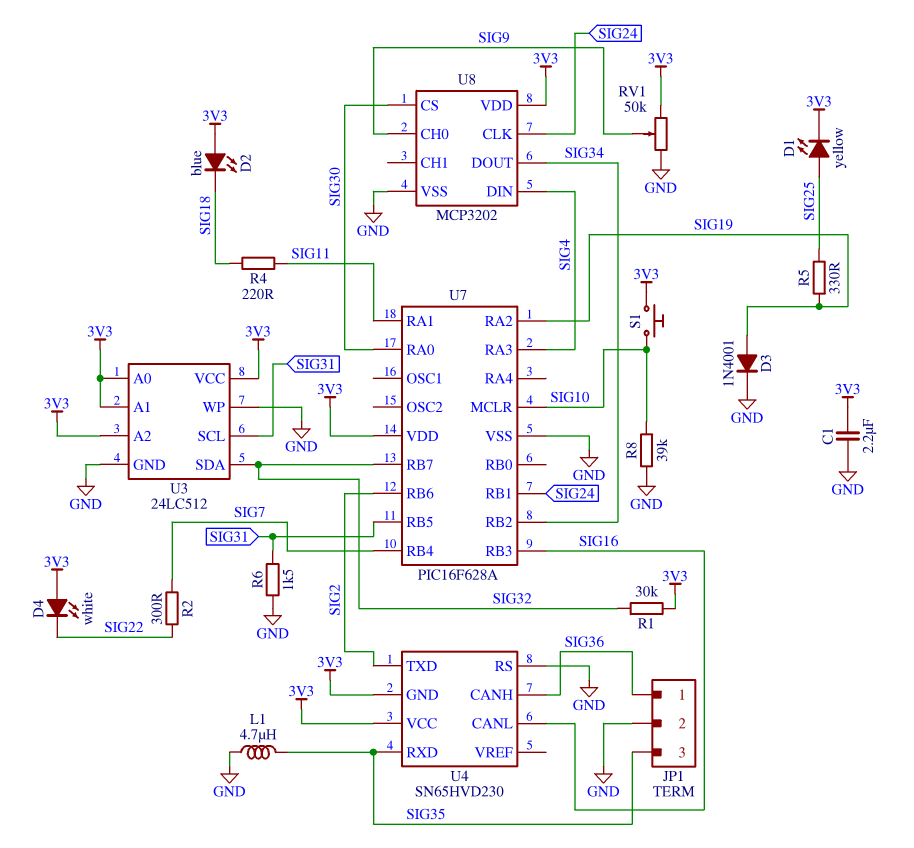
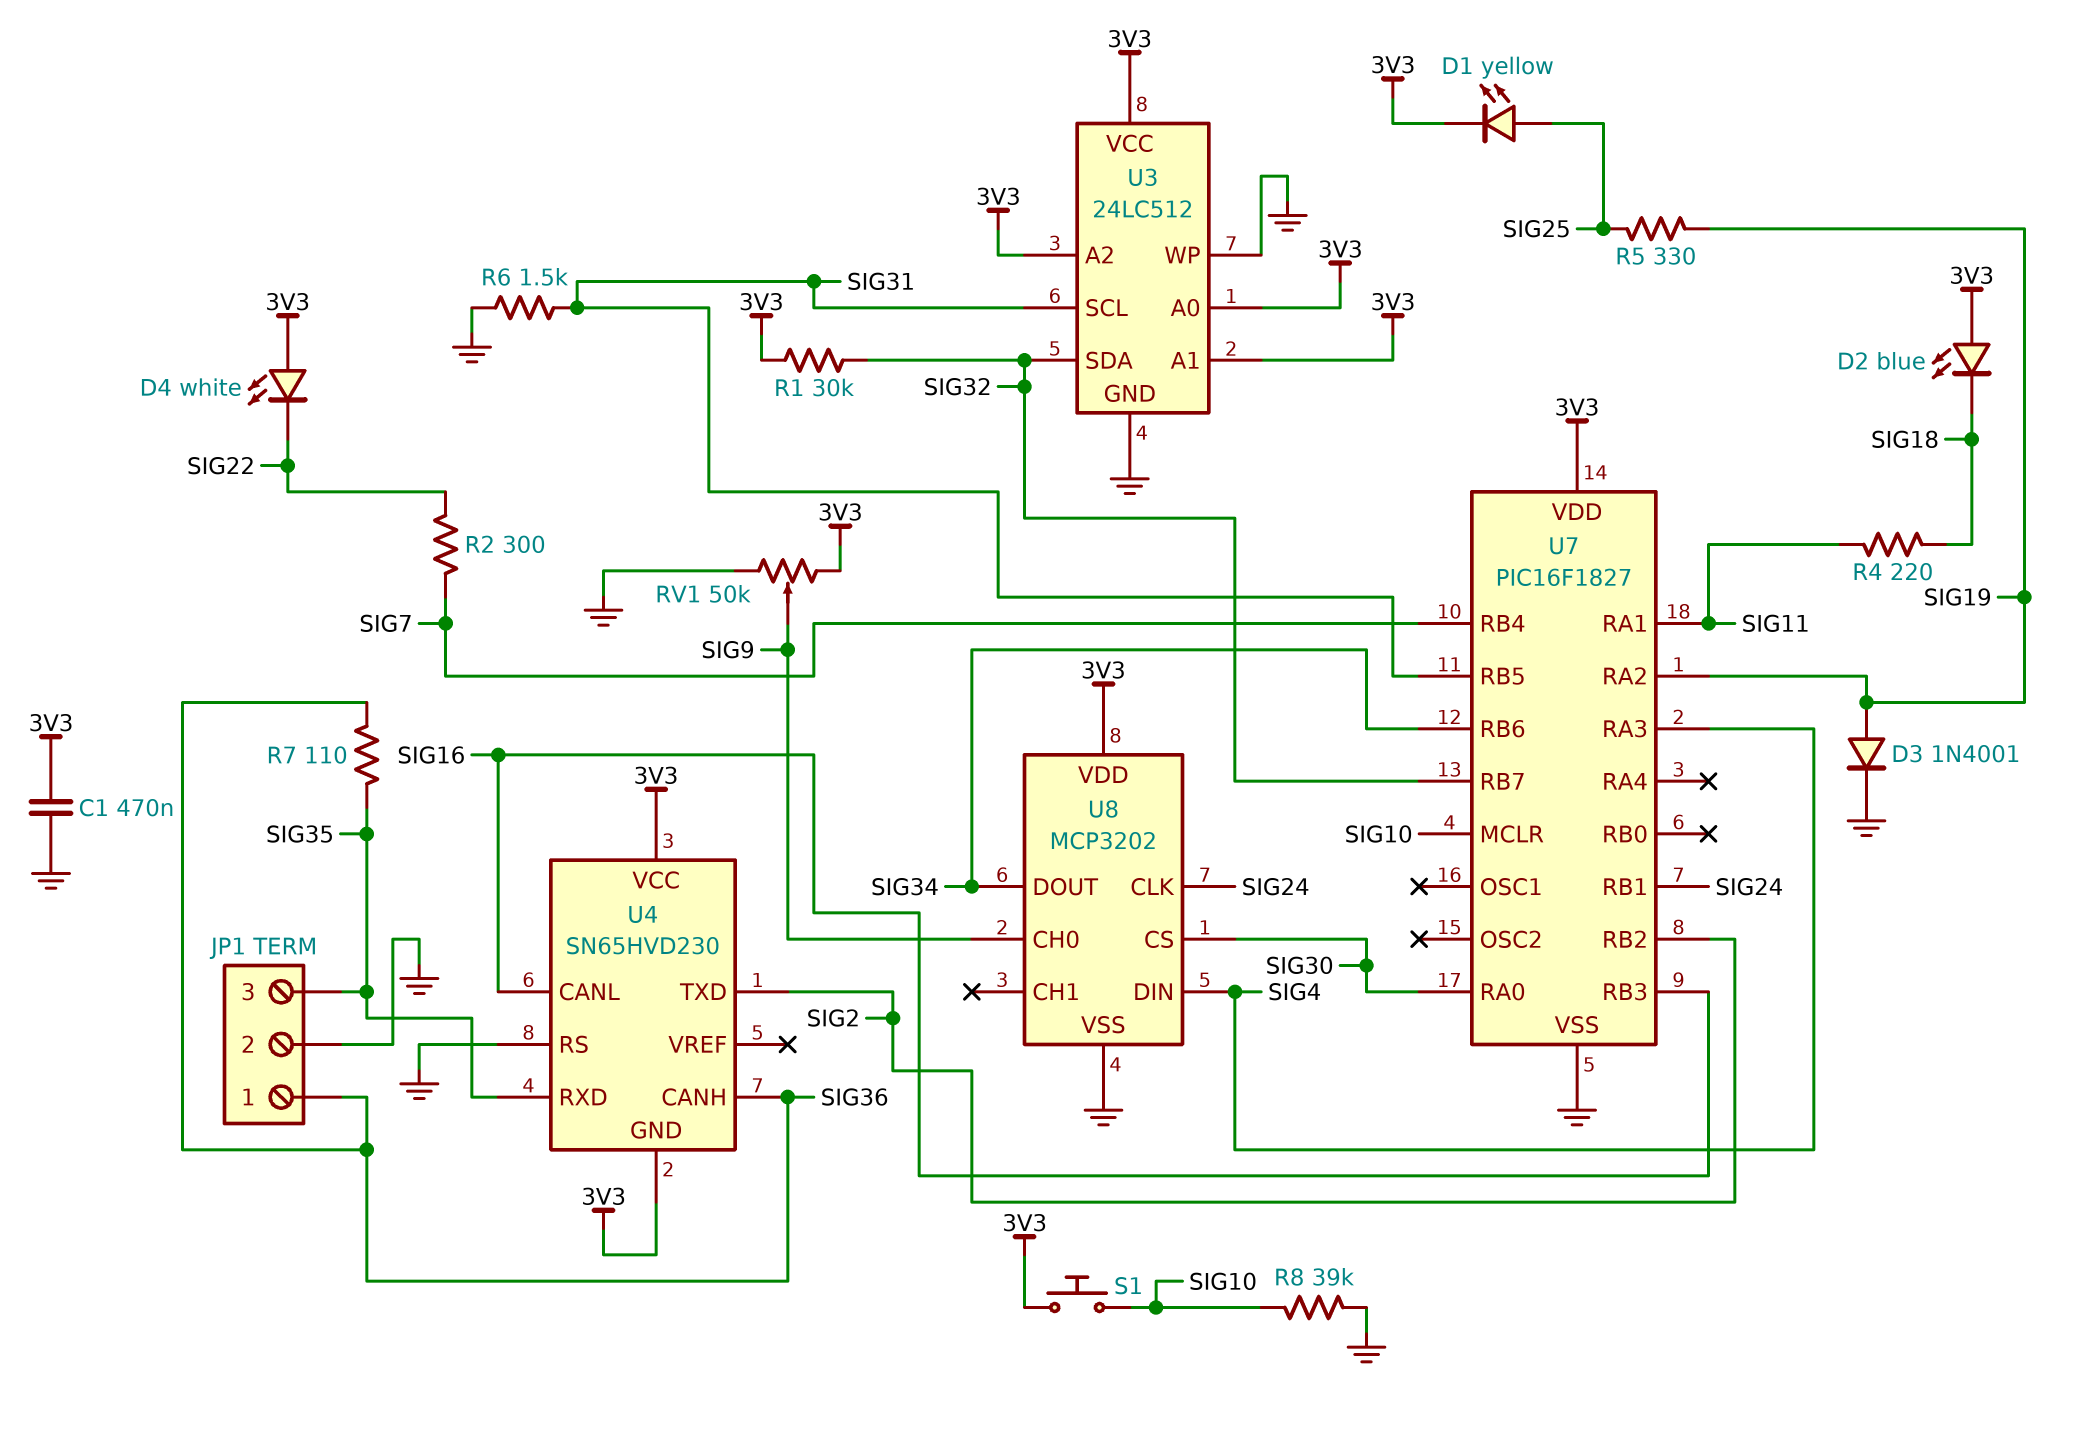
C1: 2.2uF (3V3, GND) -> 470nF (3V3, GND)
L1: 4.7uH (GND, SIG35) -> none
R7: none -> 110 (SIG35, SIG36)
U7: PIC16F628A -> PIC16F1827
U7 pin RB2: SIG34 -> SIG2
U7 pin RB6: SIG2 -> SIG34

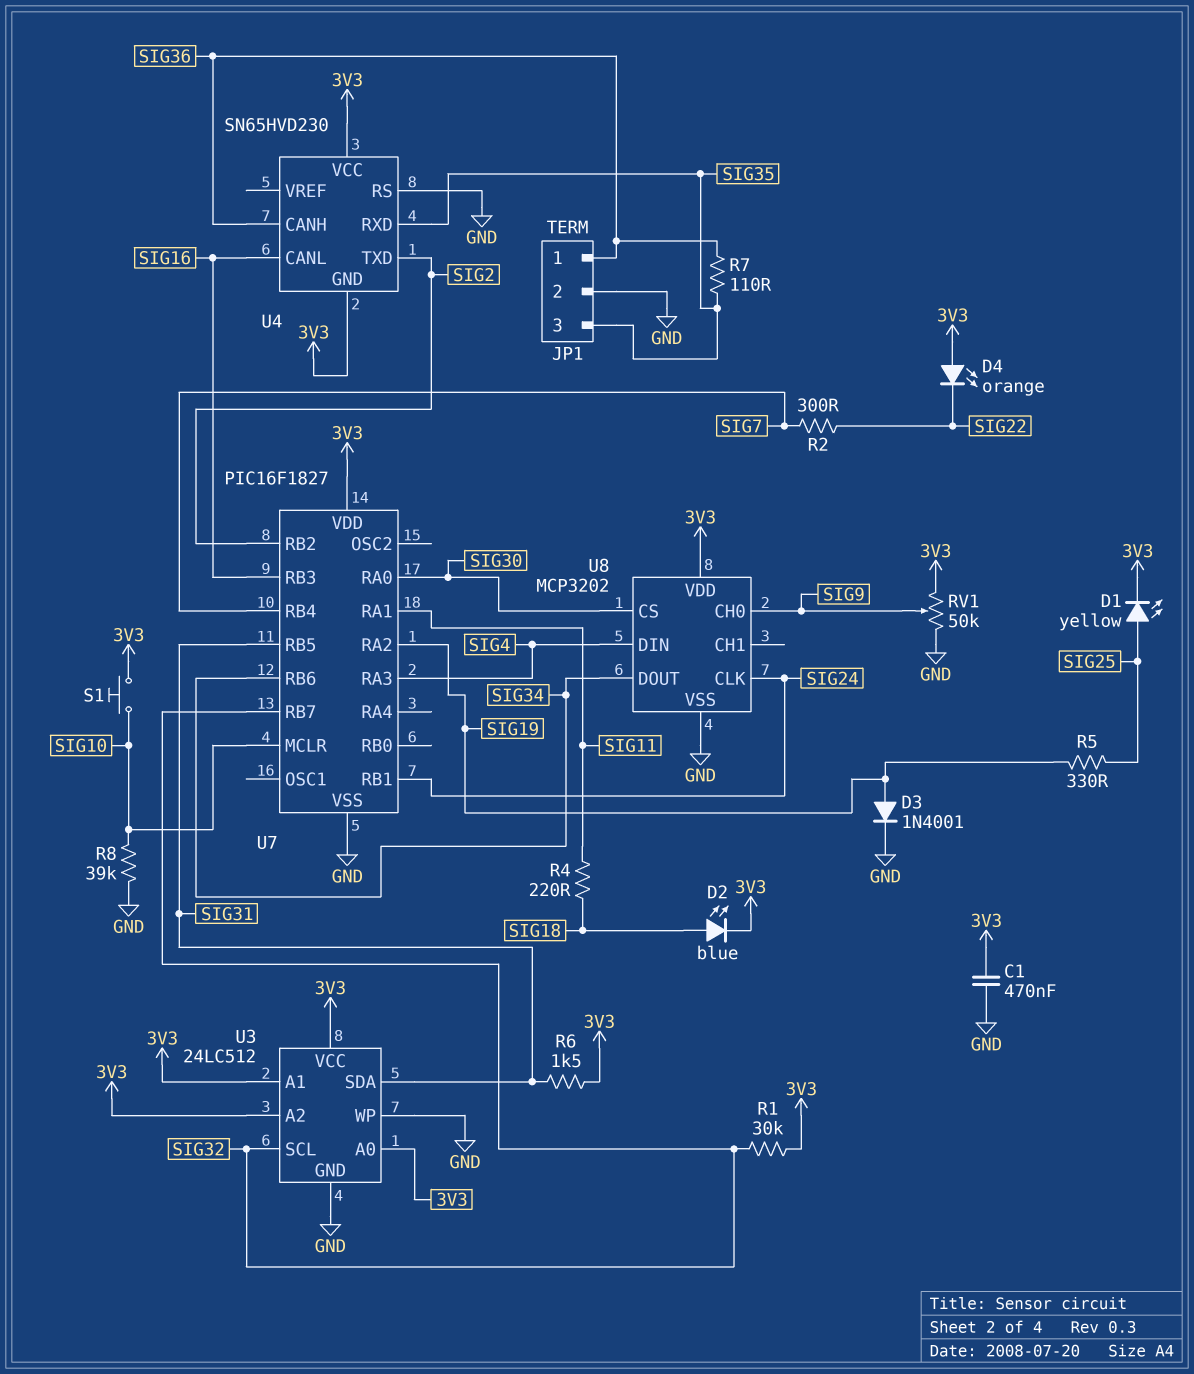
D2: LED blue (A 3V3, K SIG18) -> LED blue (A SIG18, K 3V3)
D4: LED white (A 3V3, K SIG22) -> LED orange (A 3V3, K SIG22)
R6: 1.5k (GND, SIG31) -> 1.5k (3V3, SIG31)
U3 pin SCL: SIG31 -> SIG32
U3 pin SDA: SIG32 -> SIG31

